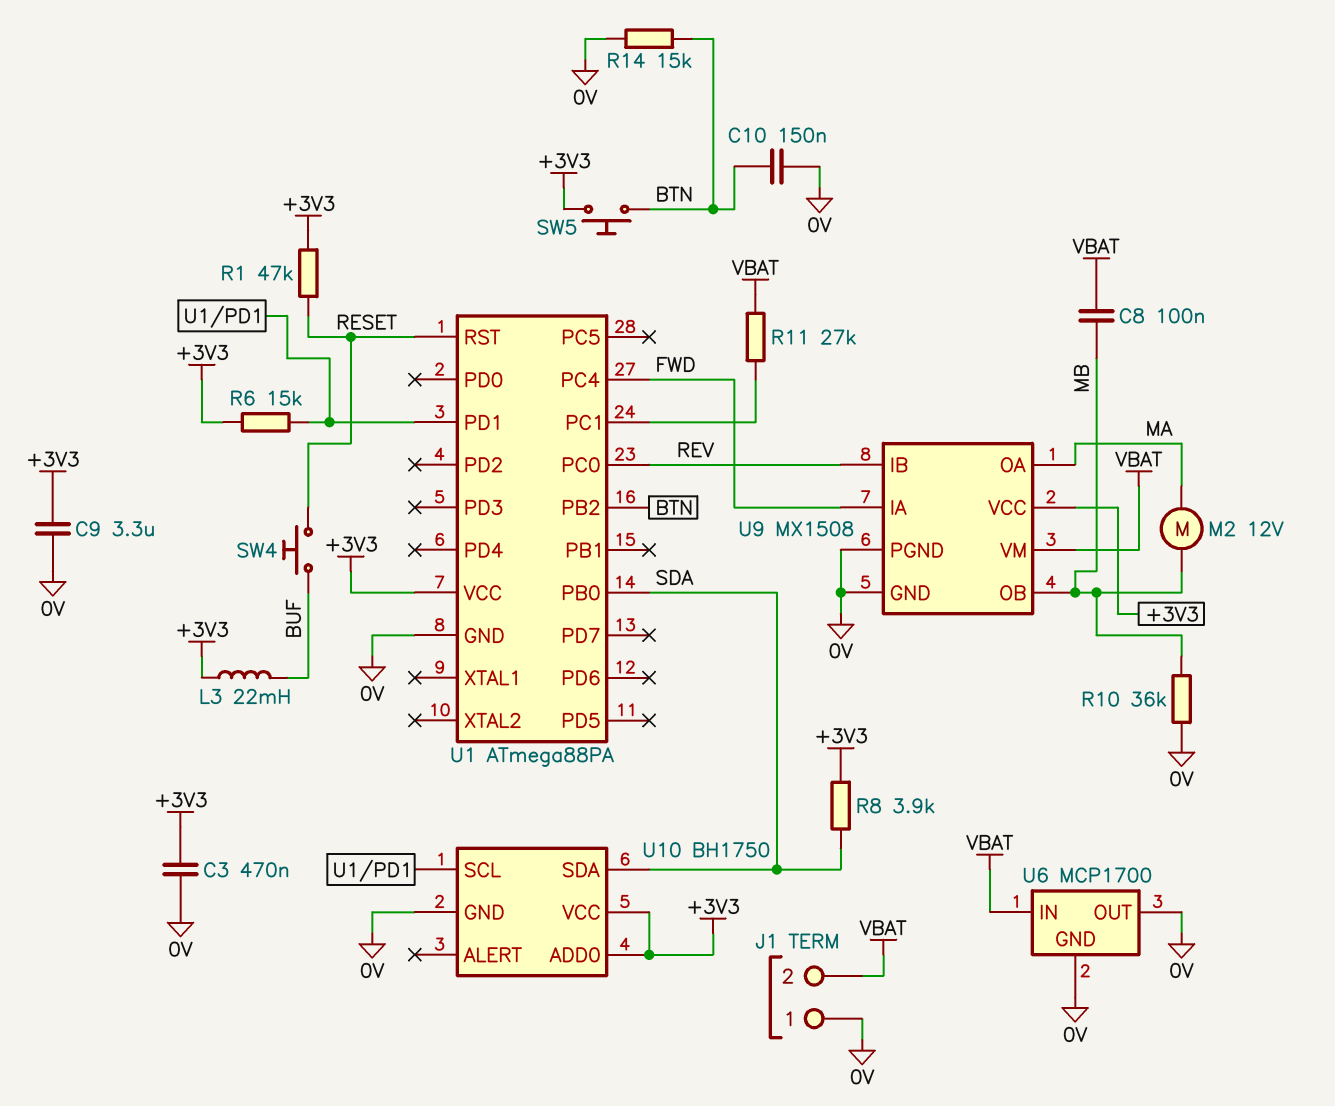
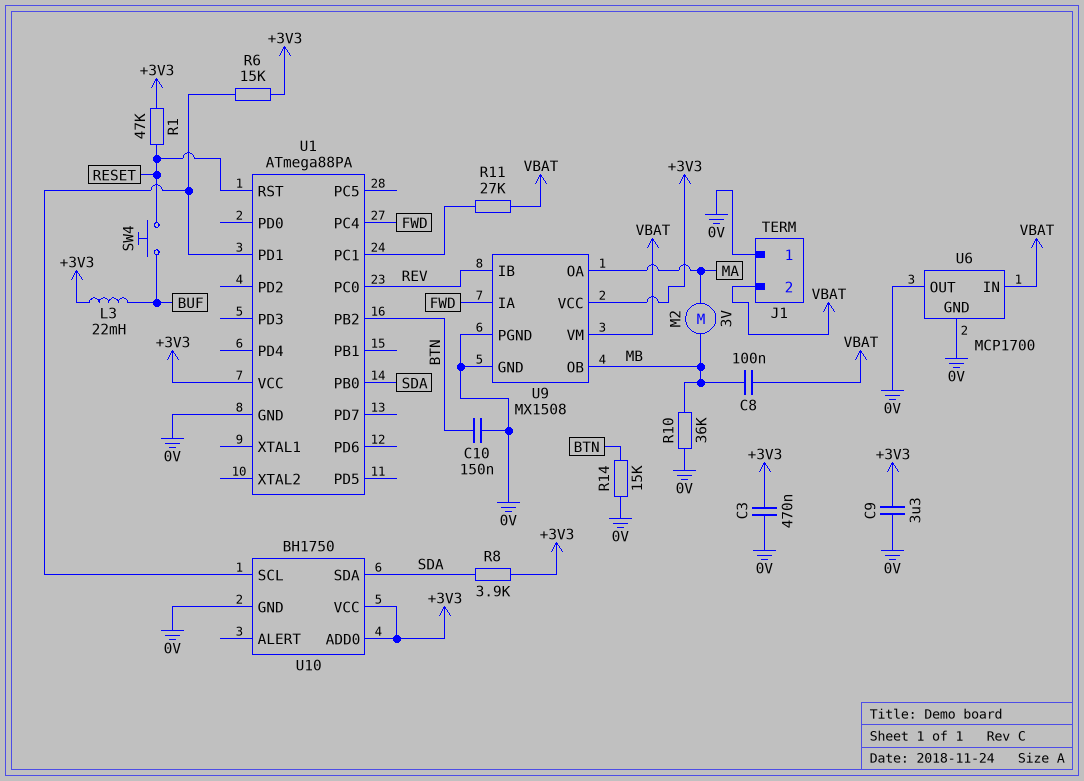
M2: motor 12V (MA, MB) -> motor 3V (MA, MB)
SW5: button (+3V3, BTN) -> none

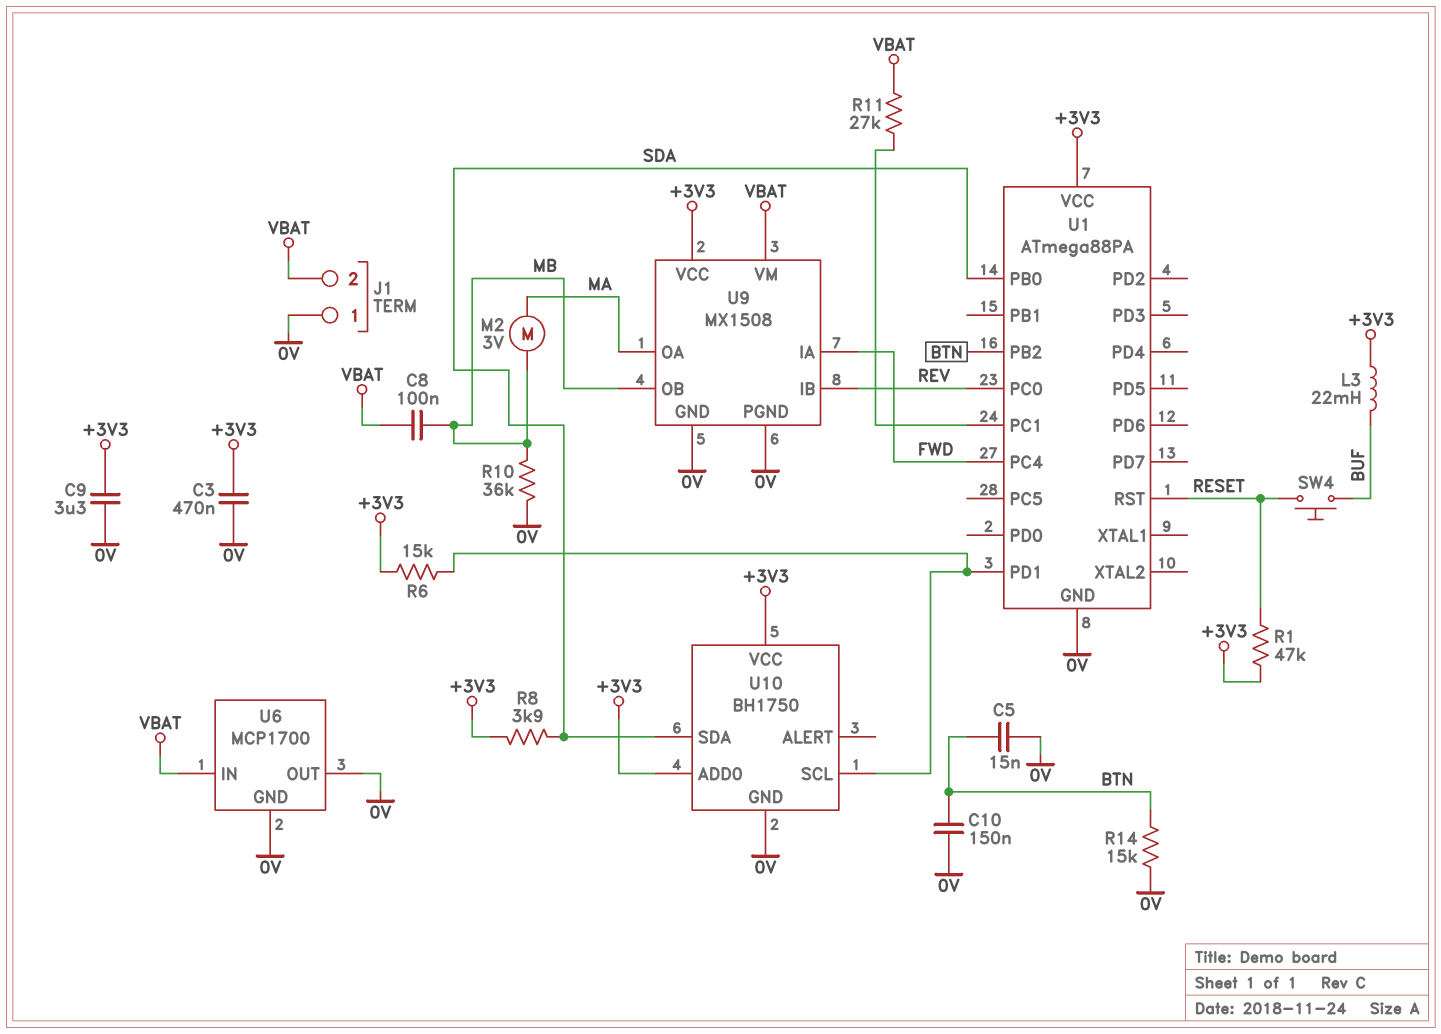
C5: none -> 15nF (0V, BTN)

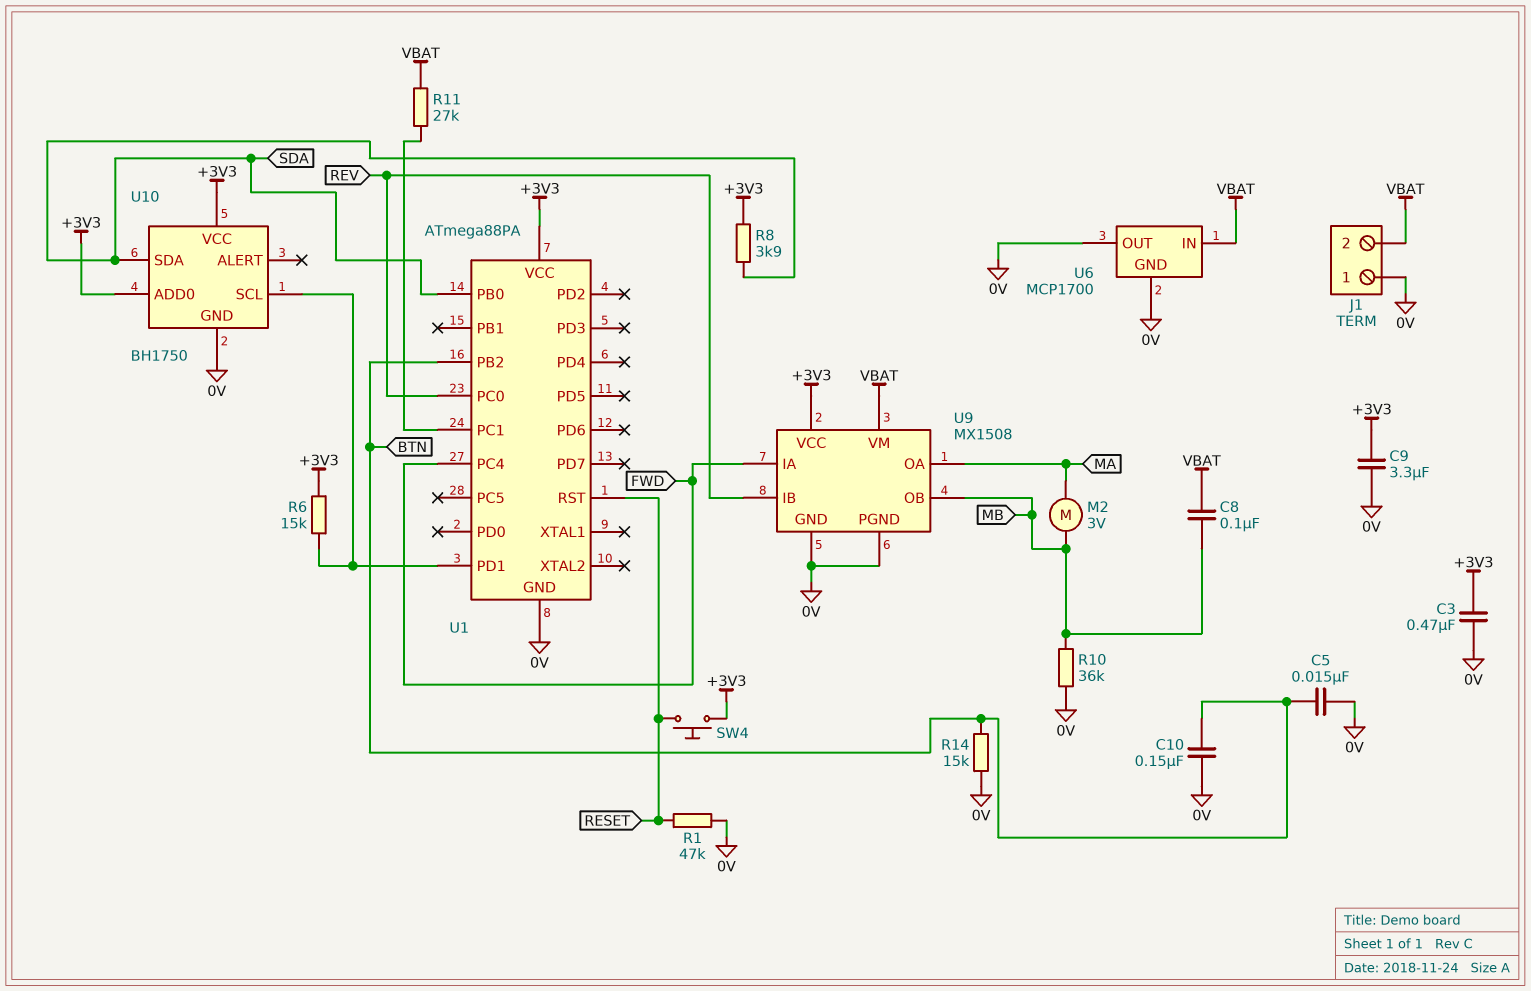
L3: 22mH (+3V3, BUF) -> none
R1: 47k (+3V3, RESET) -> 47k (0V, RESET)
SW4: button (BUF, RESET) -> button (+3V3, RESET)

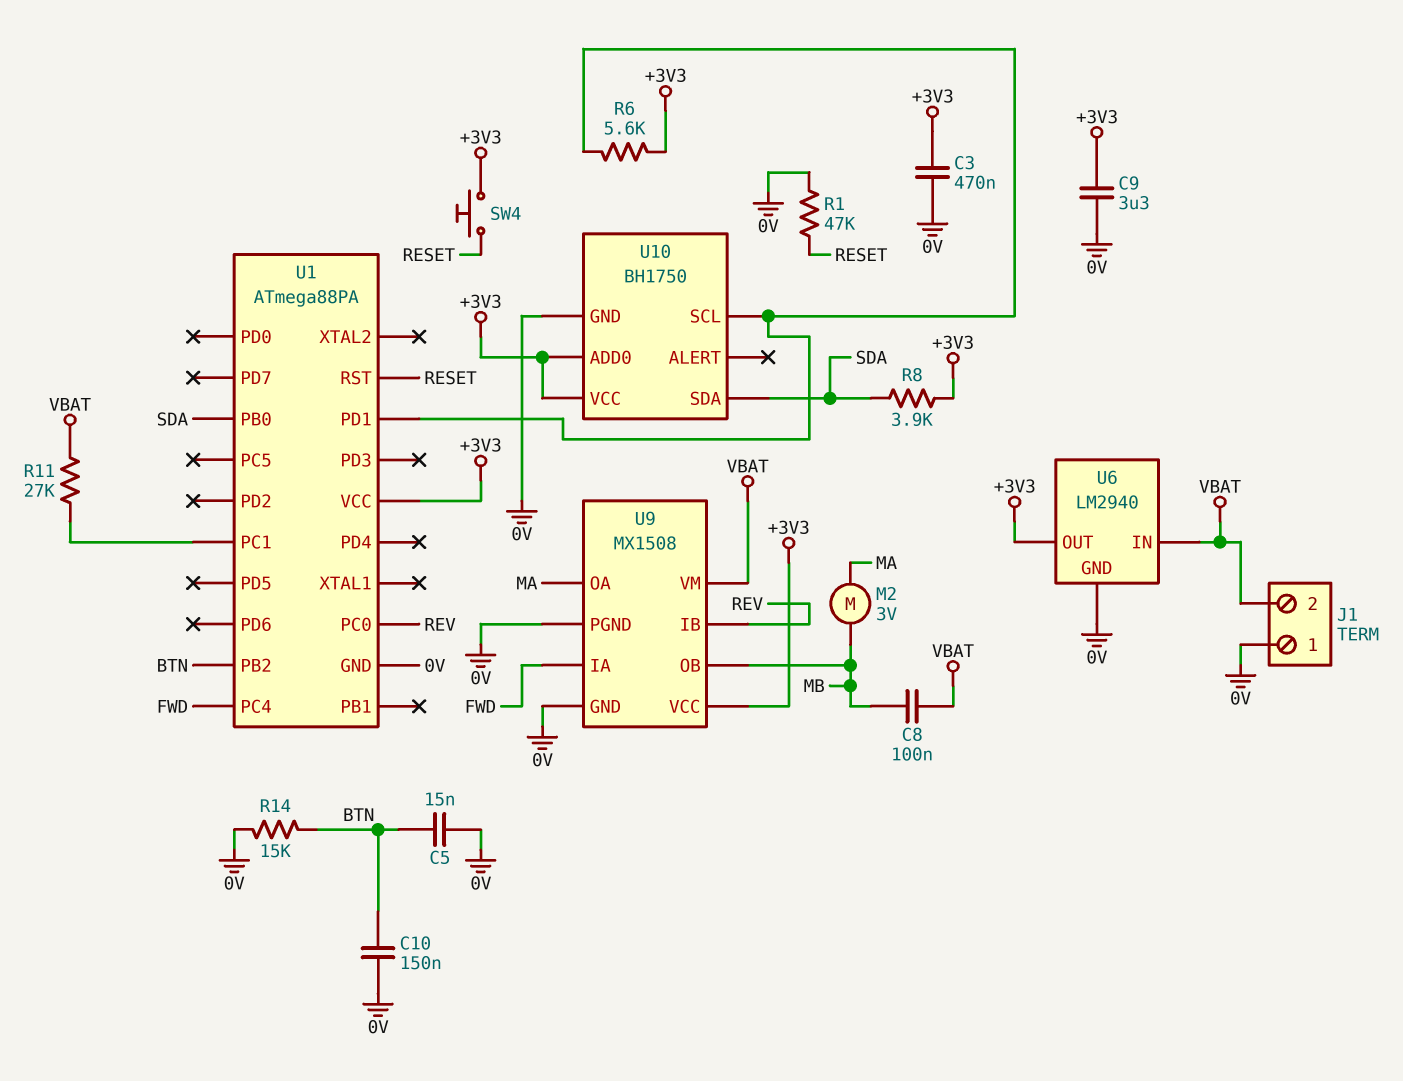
R6: 15k (+3V3, U1/PD1) -> 5.6k (+3V3, U1/PD1)
R10: 36k (0V, MB) -> none
U6: MCP1700 -> LM2940
U6 pin OUT: 0V -> +3V3

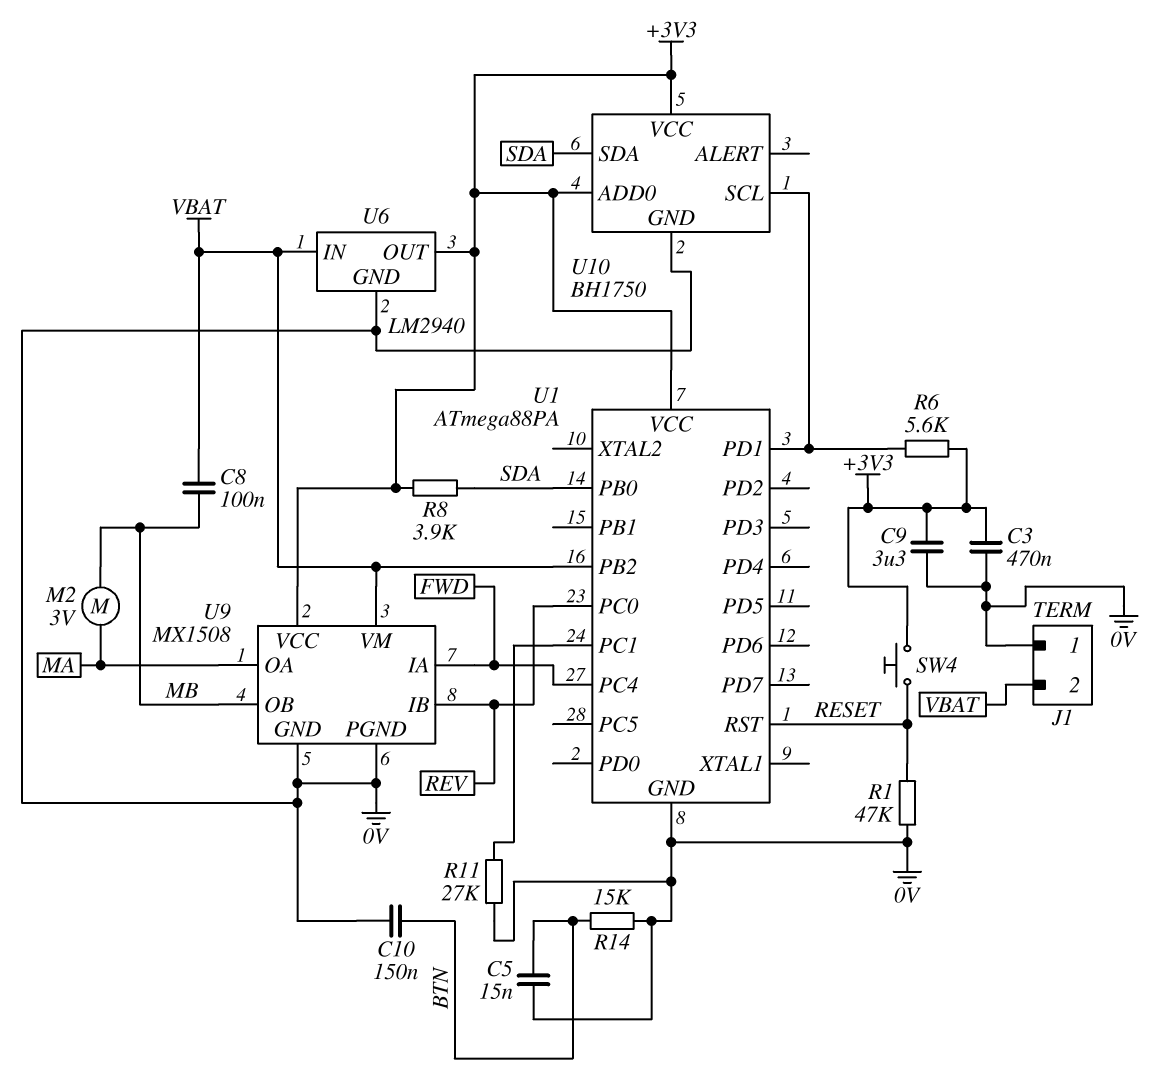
R11: 27k (U1/PC1, VBAT) -> 27k (0V, U1/PC1)
U1 pin PB2: BTN -> VBAT

